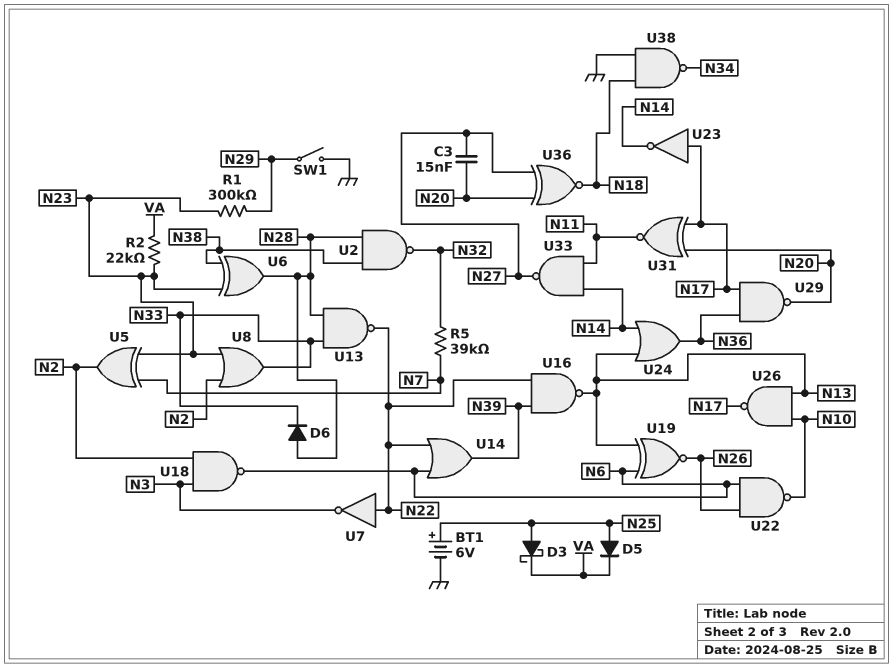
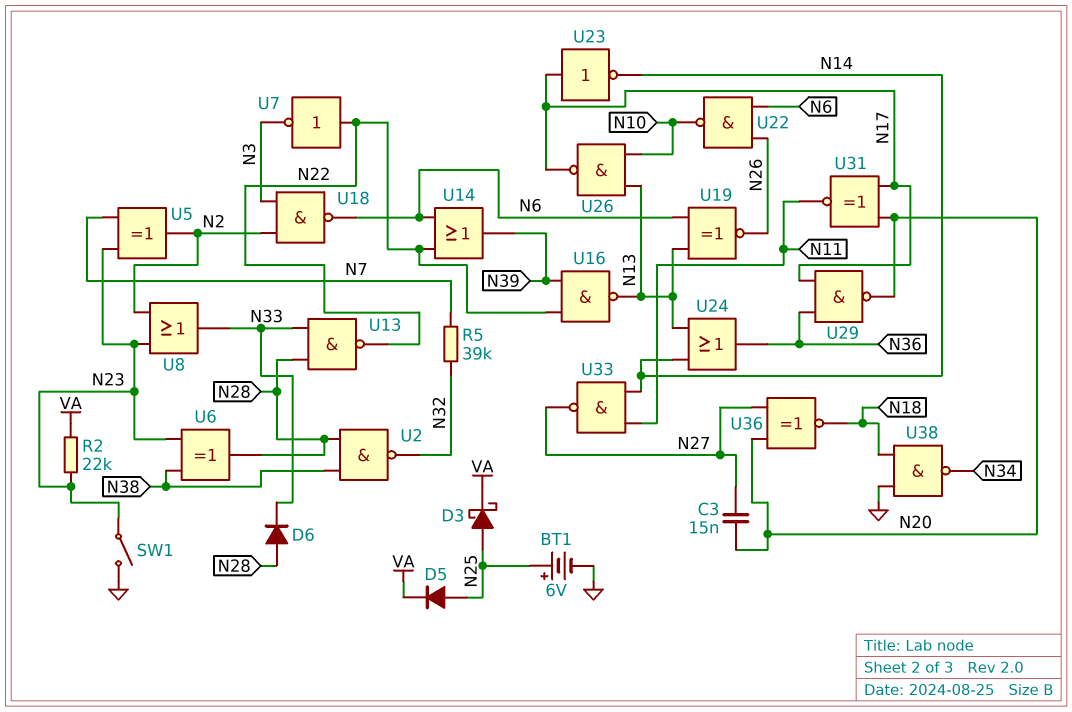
R1: 300k (N23, N29) -> none
SW1: switch (GND, N29) -> switch (GND, N23)

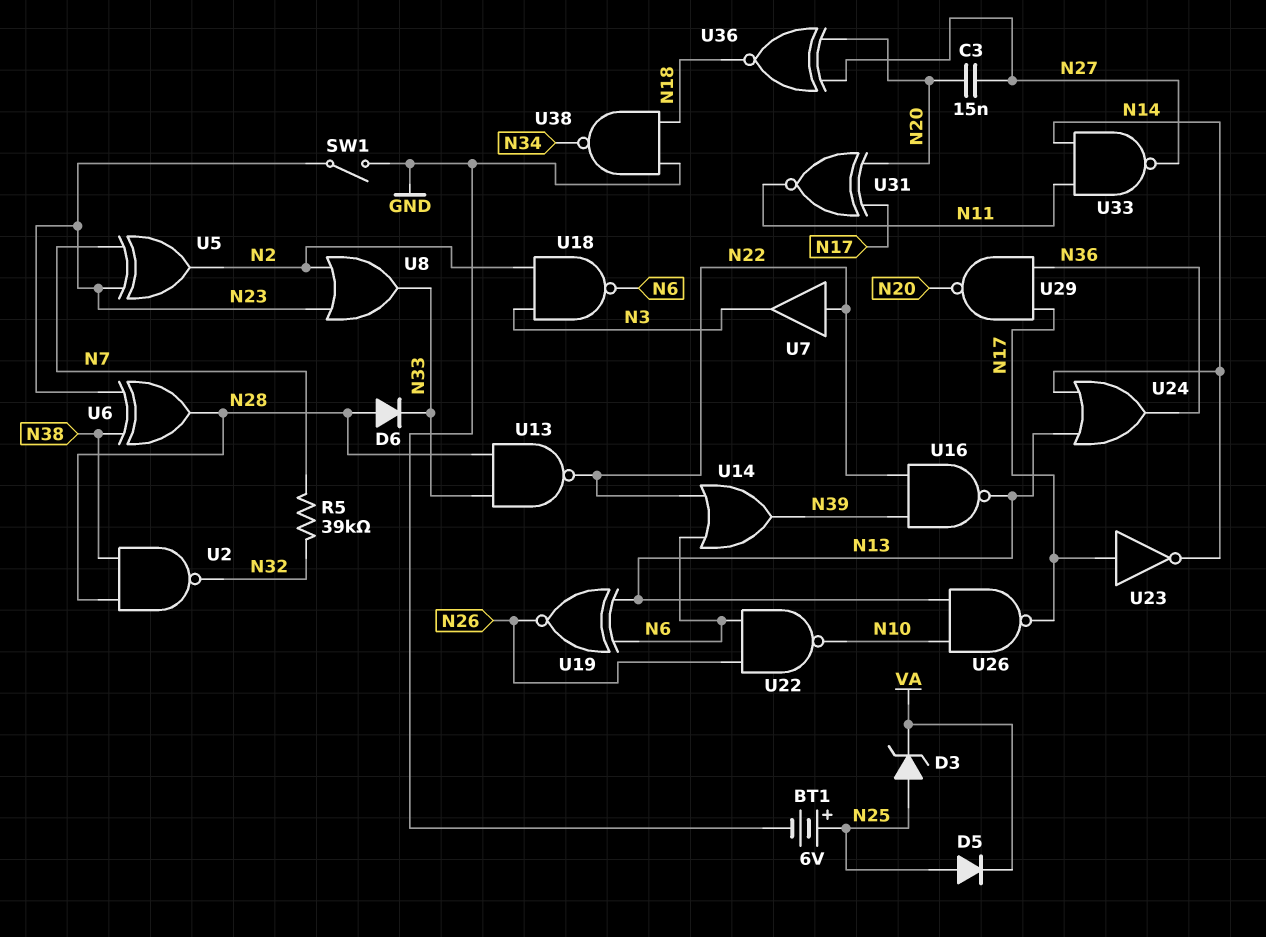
D3: schottky (A N25, K VA) -> zener (A N25, K VA)
R2: 22k (N23, VA) -> none
U7: NOT (in N22, out N3) -> buffer (in N22, out N3)

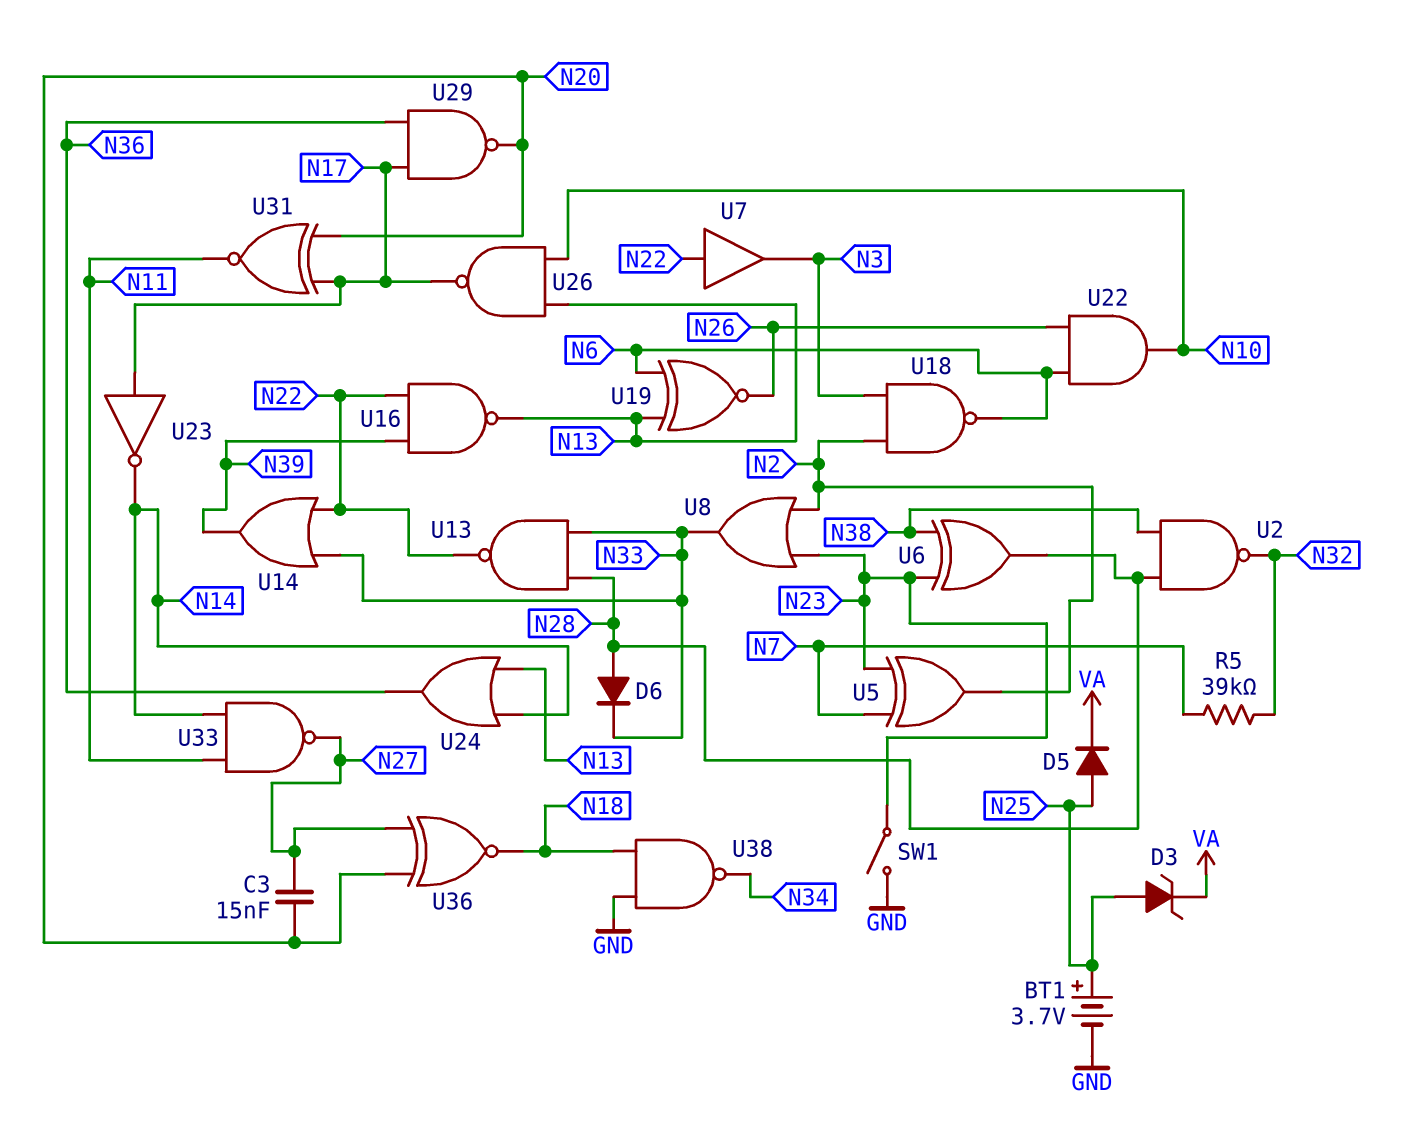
BT1: 6V (plus N25, minus GND) -> 3.7V (plus N25, minus GND)
U14: OR (in N6, in N22, out N39) -> OR (in N22, in N33, out N39)
U22: NAND (in N6, in N26, out N10) -> AND (in N6, in N26, out N10)

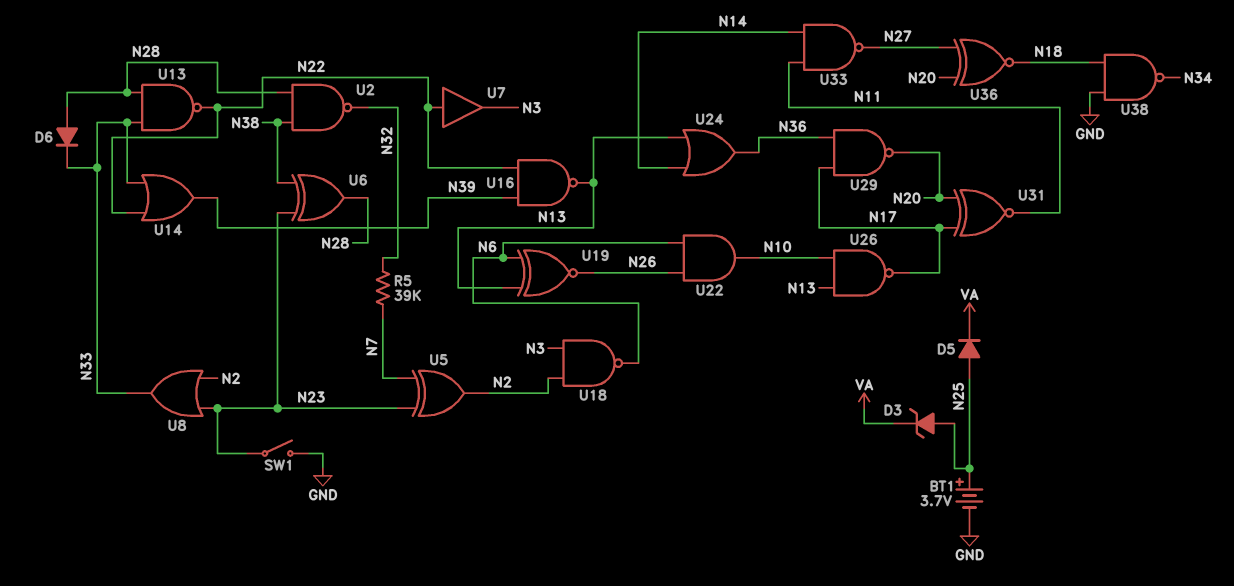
C3: 15nF (N20, N27) -> none
U23: NOT (in N17, out N14) -> none

